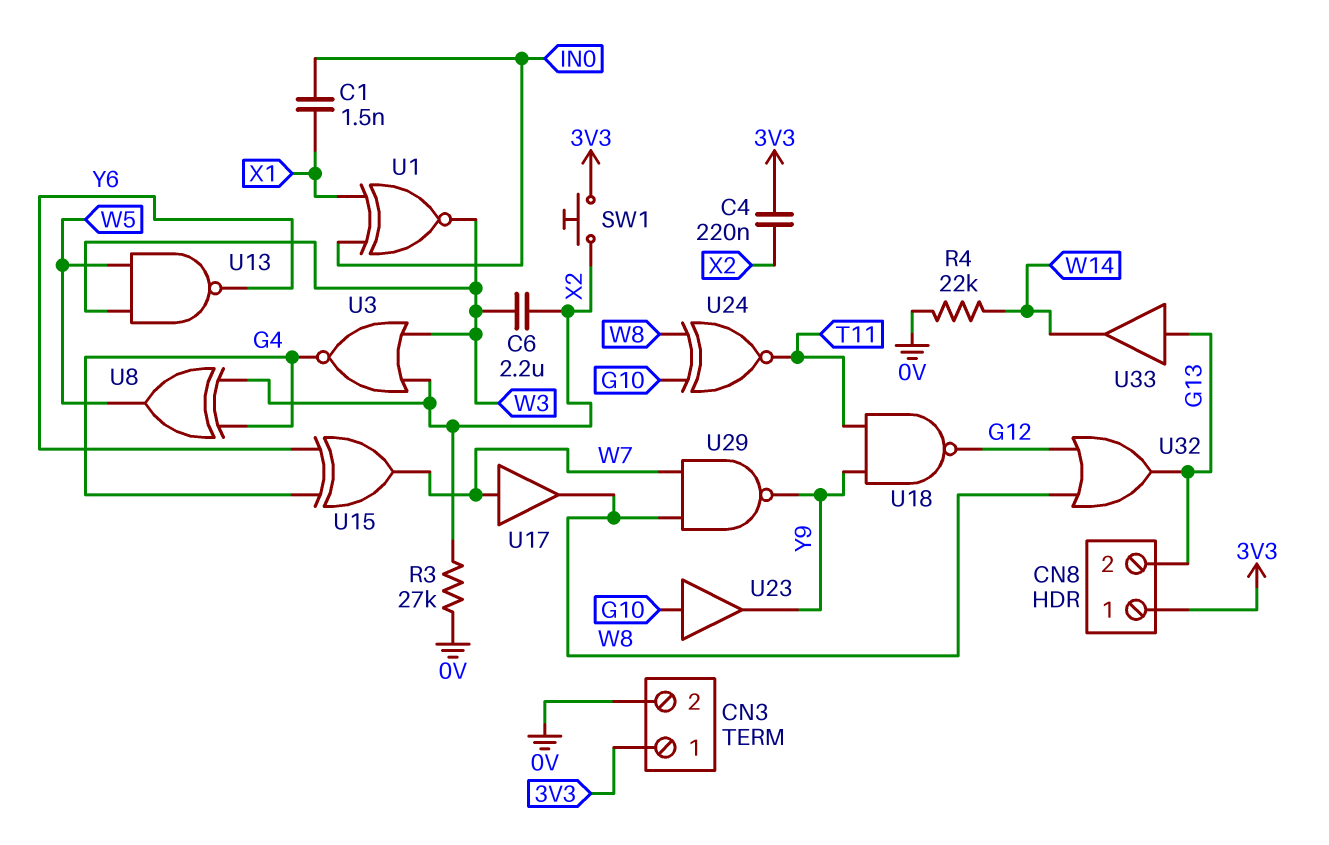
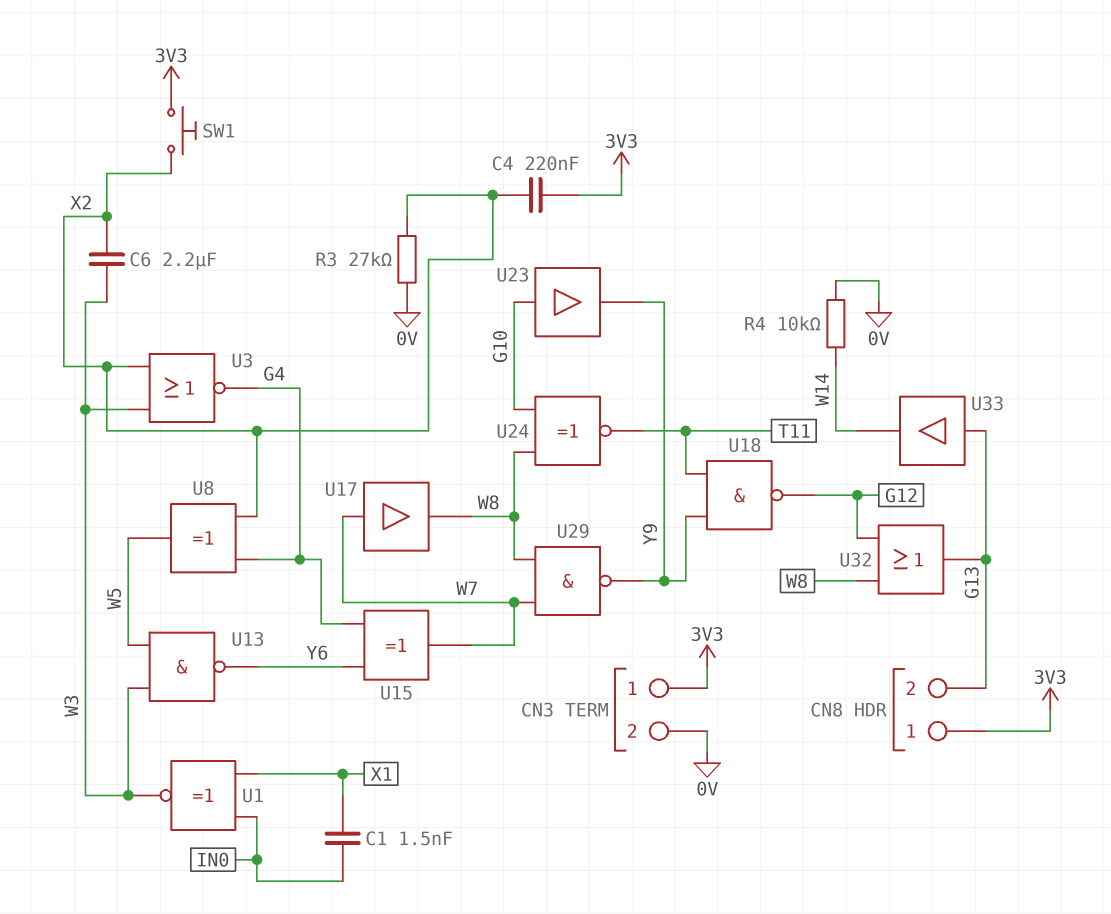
R4: 22k (0V, W14) -> 10k (0V, W14)

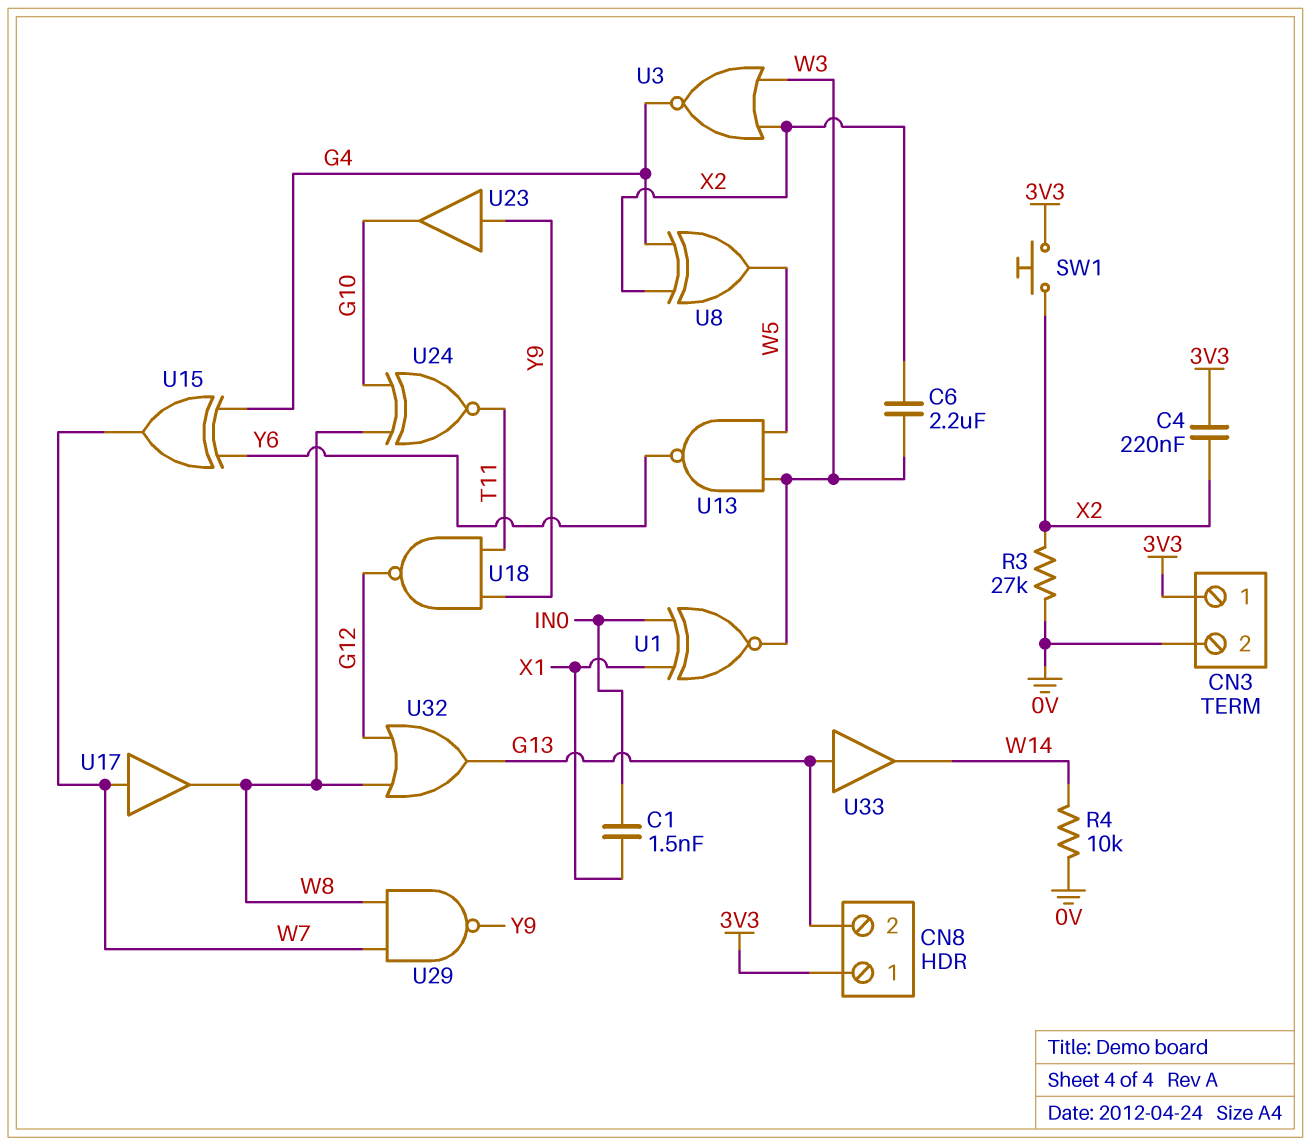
U23: buffer (in G10, out Y9) -> buffer (in Y9, out G10)

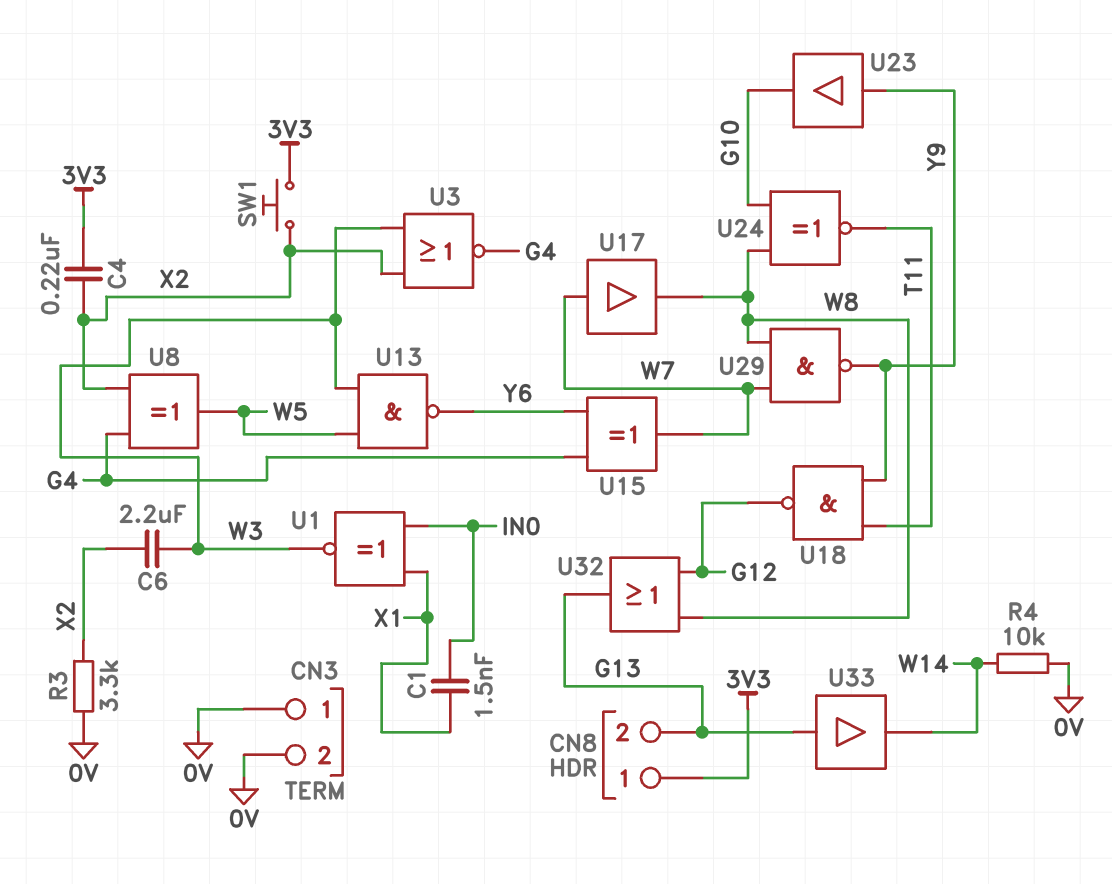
CN3 pin 1: 3V3 -> 0V
R3: 27k (0V, X2) -> 3.3k (0V, X2)

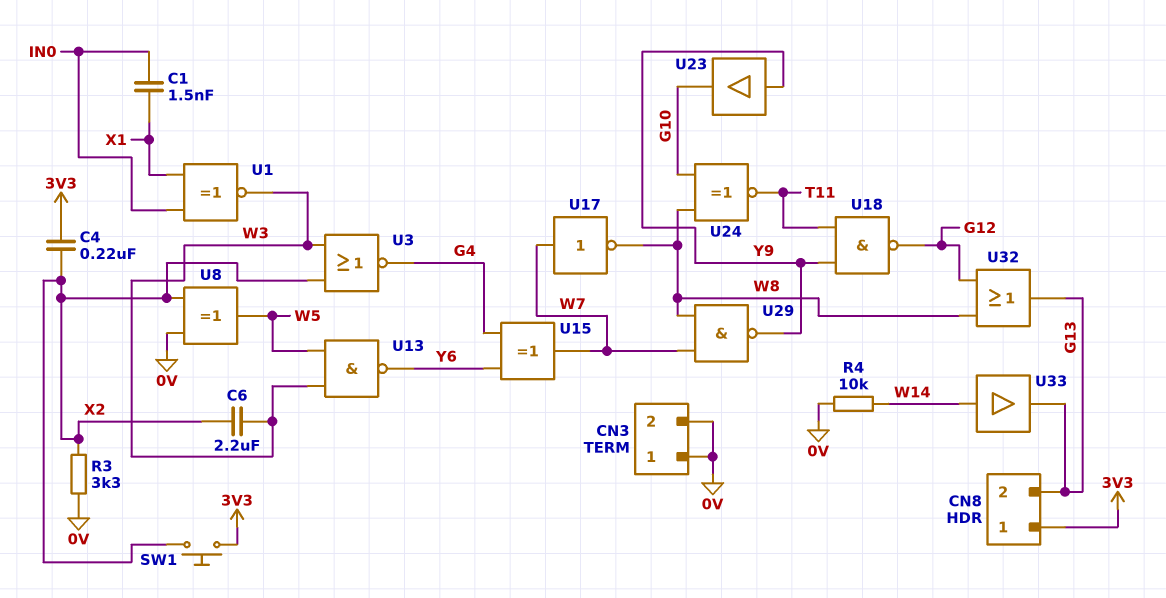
U8: XOR (in G4, in X2, out W5) -> XOR (in 0V, in X2, out W5)
U17: buffer (in W7, out W8) -> NOT (in W7, out W8)
U33: buffer (in G13, out W14) -> buffer (in W14, out G13)

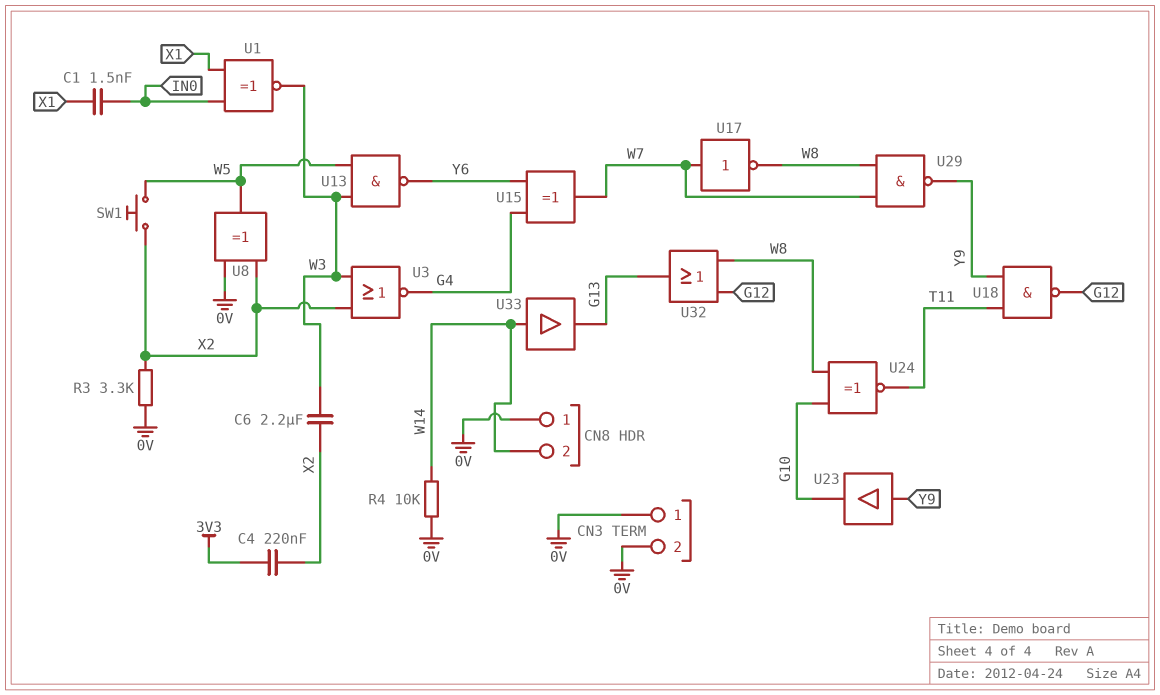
CN8 pin 1: 3V3 -> 0V
CN8 pin 2: G13 -> W14
SW1: button (3V3, X2) -> button (W5, X2)

